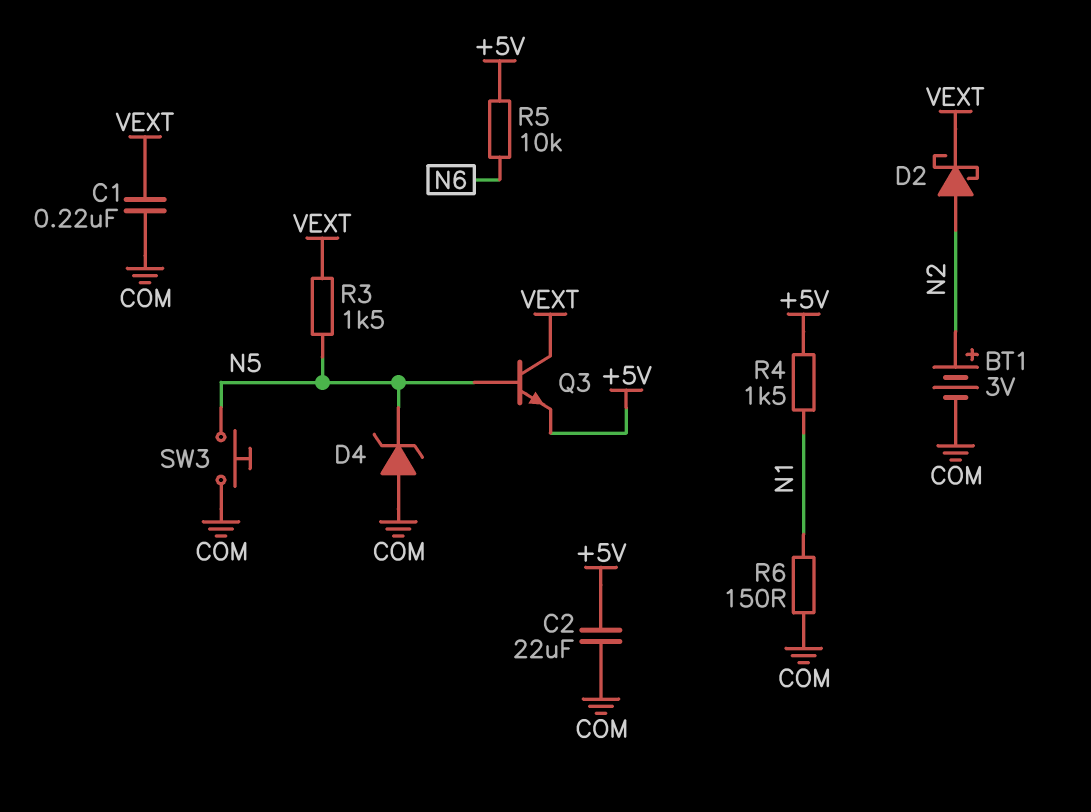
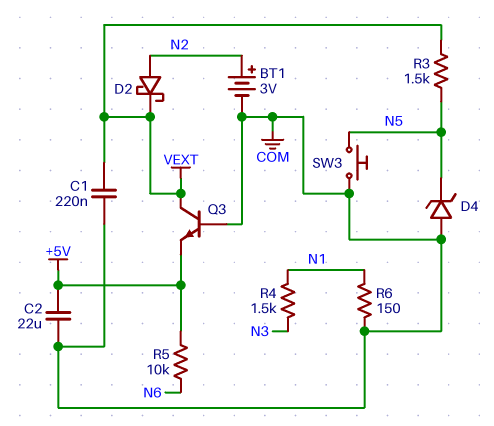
Q3: NPN (B N5, C VEXT, E +5V) -> NPN (B COM, C VEXT, E +5V)
R4: 1.5k (+5V, N1) -> 1.5k (N1, N3)

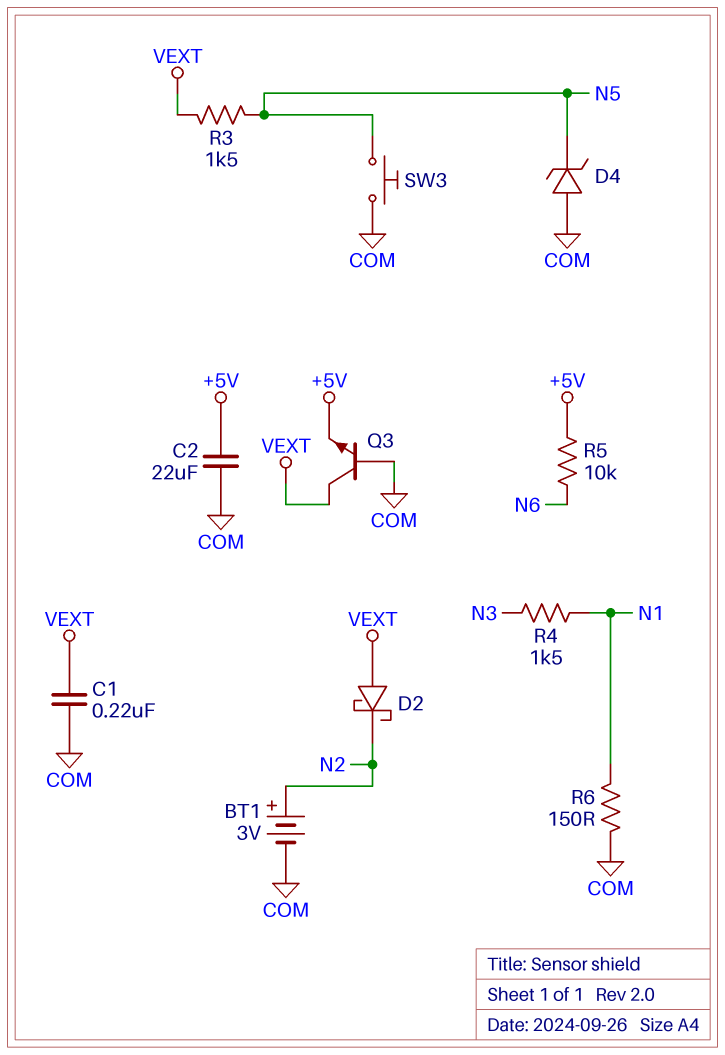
D2: schottky (A N2, K VEXT) -> schottky (A VEXT, K N2)

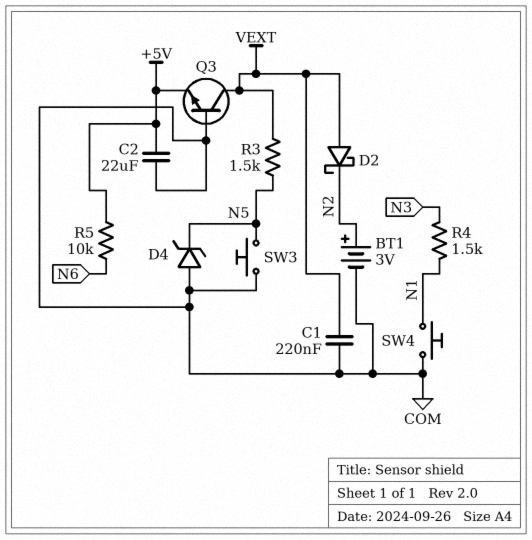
R6: 150 (COM, N1) -> none
SW4: none -> button (COM, N1)

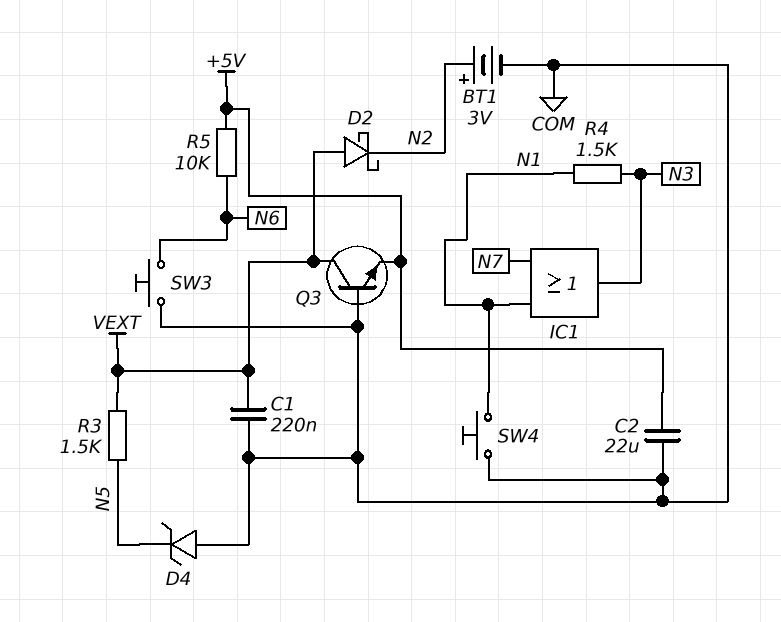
IC1: none -> OR (in N1, in N7, out N3)
SW3: button (COM, N5) -> button (COM, N6)

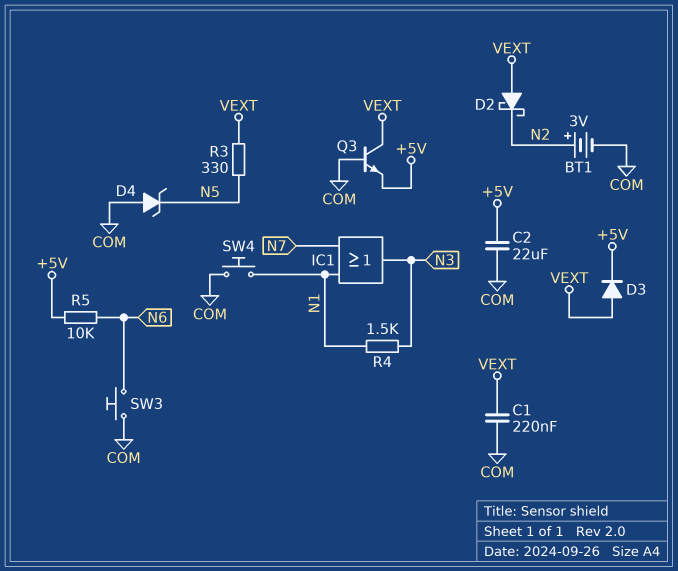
D3: none -> diode (A VEXT, K +5V)
R3: 1.5k (N5, VEXT) -> 330 (N5, VEXT)

